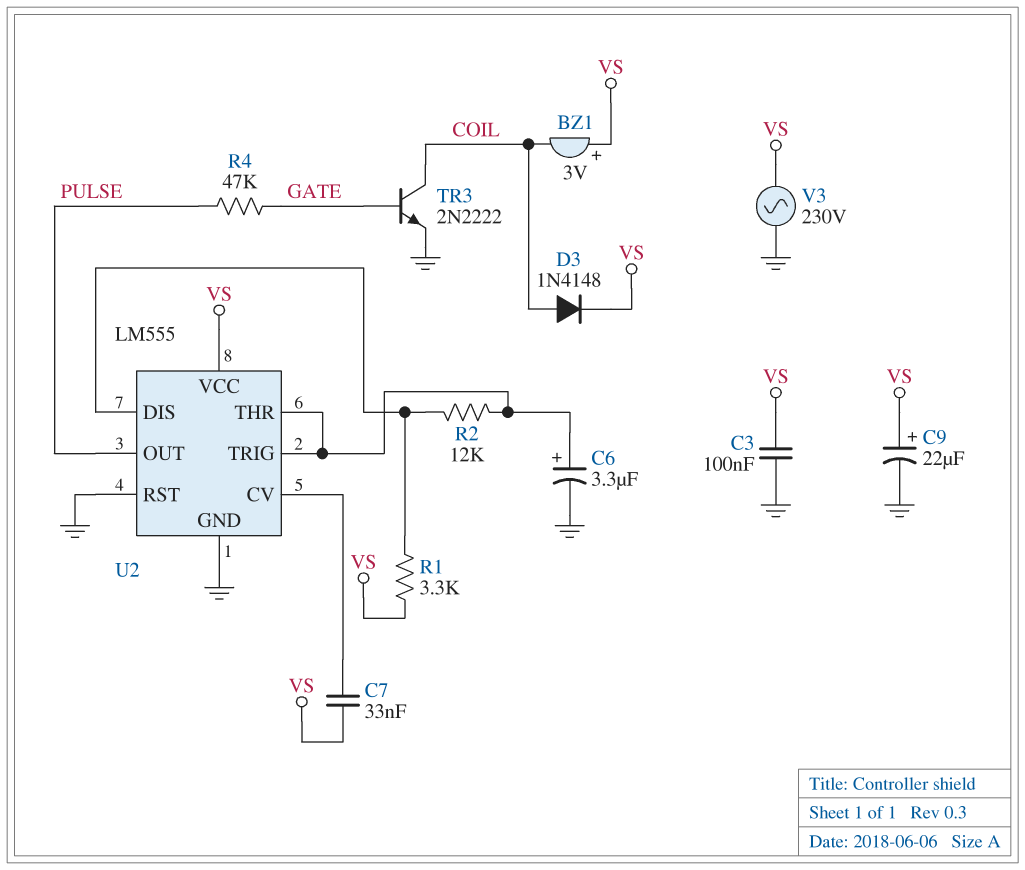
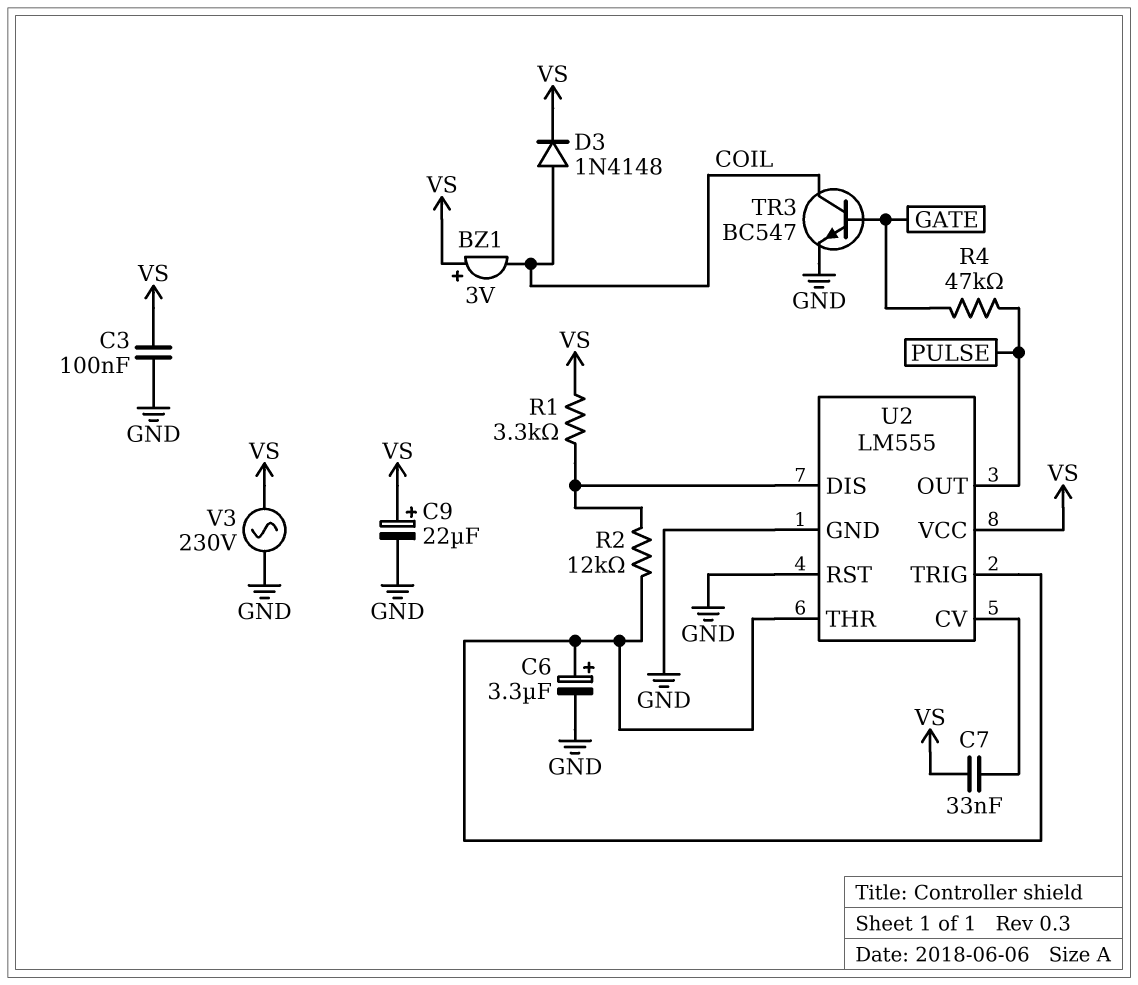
TR3: NPN 2N2222 (B GATE, C COIL, E GND) -> NPN BC547 (B GATE, C COIL, E GND)

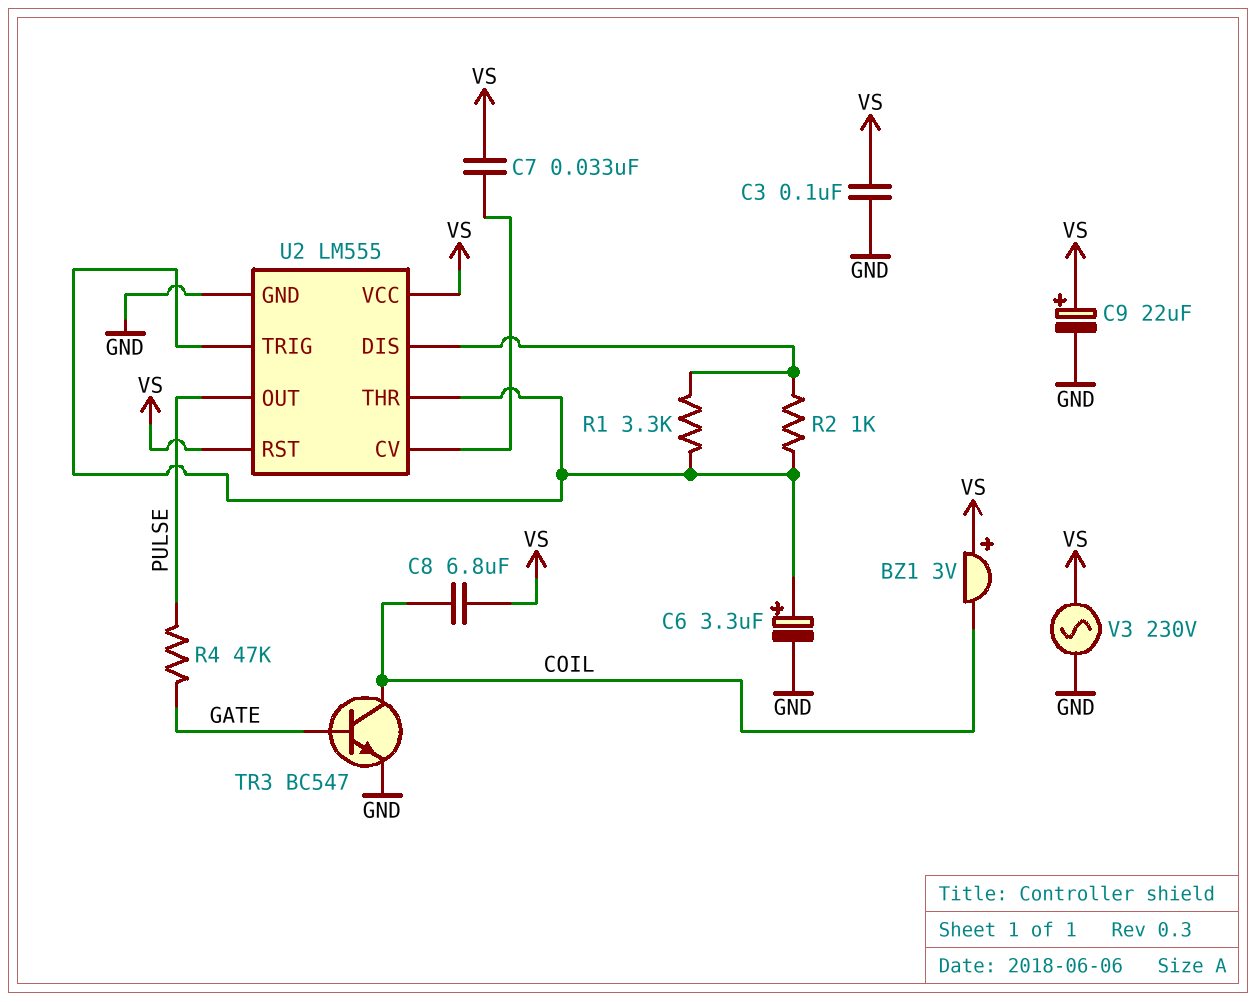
C8: none -> 6.8uF (COIL, VS)
D3: diode 1N4148 (A COIL, K VS) -> none
R1: 3.3k (U2/DIS, VS) -> 3.3k (U2/DIS, U2/THR)
R2: 12k (U2/DIS, U2/THR) -> 1k (U2/DIS, U2/THR)
U2 pin RST: GND -> VS

